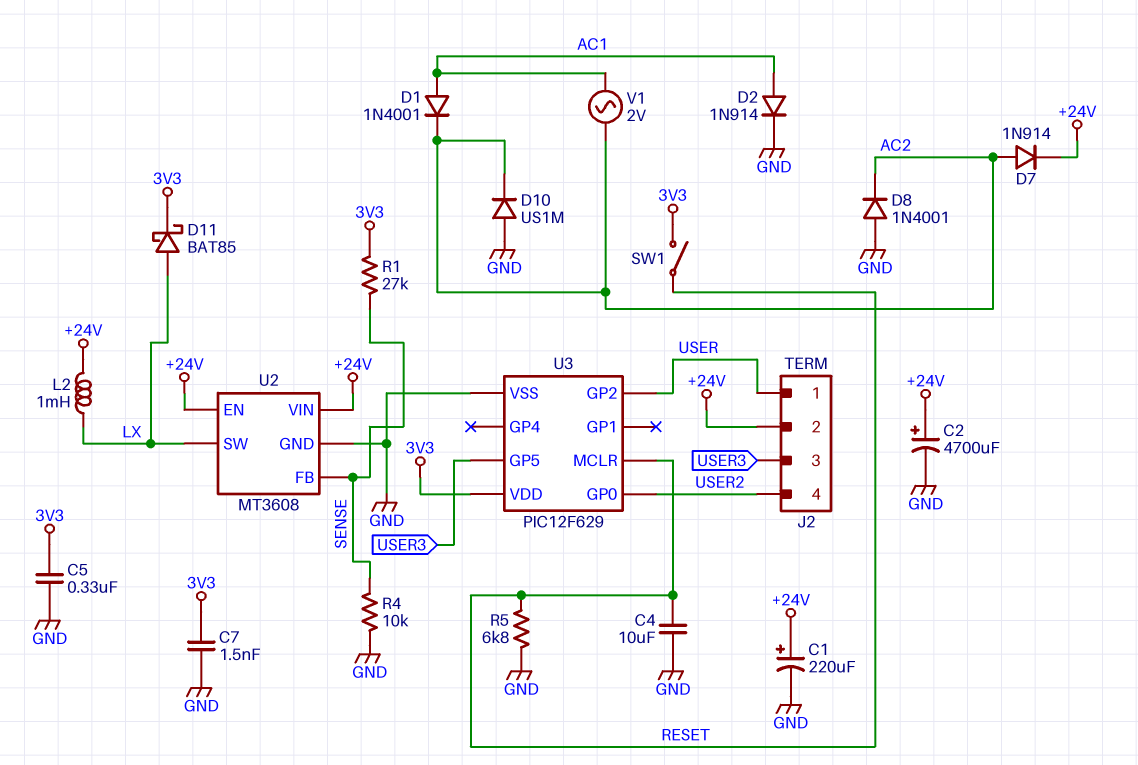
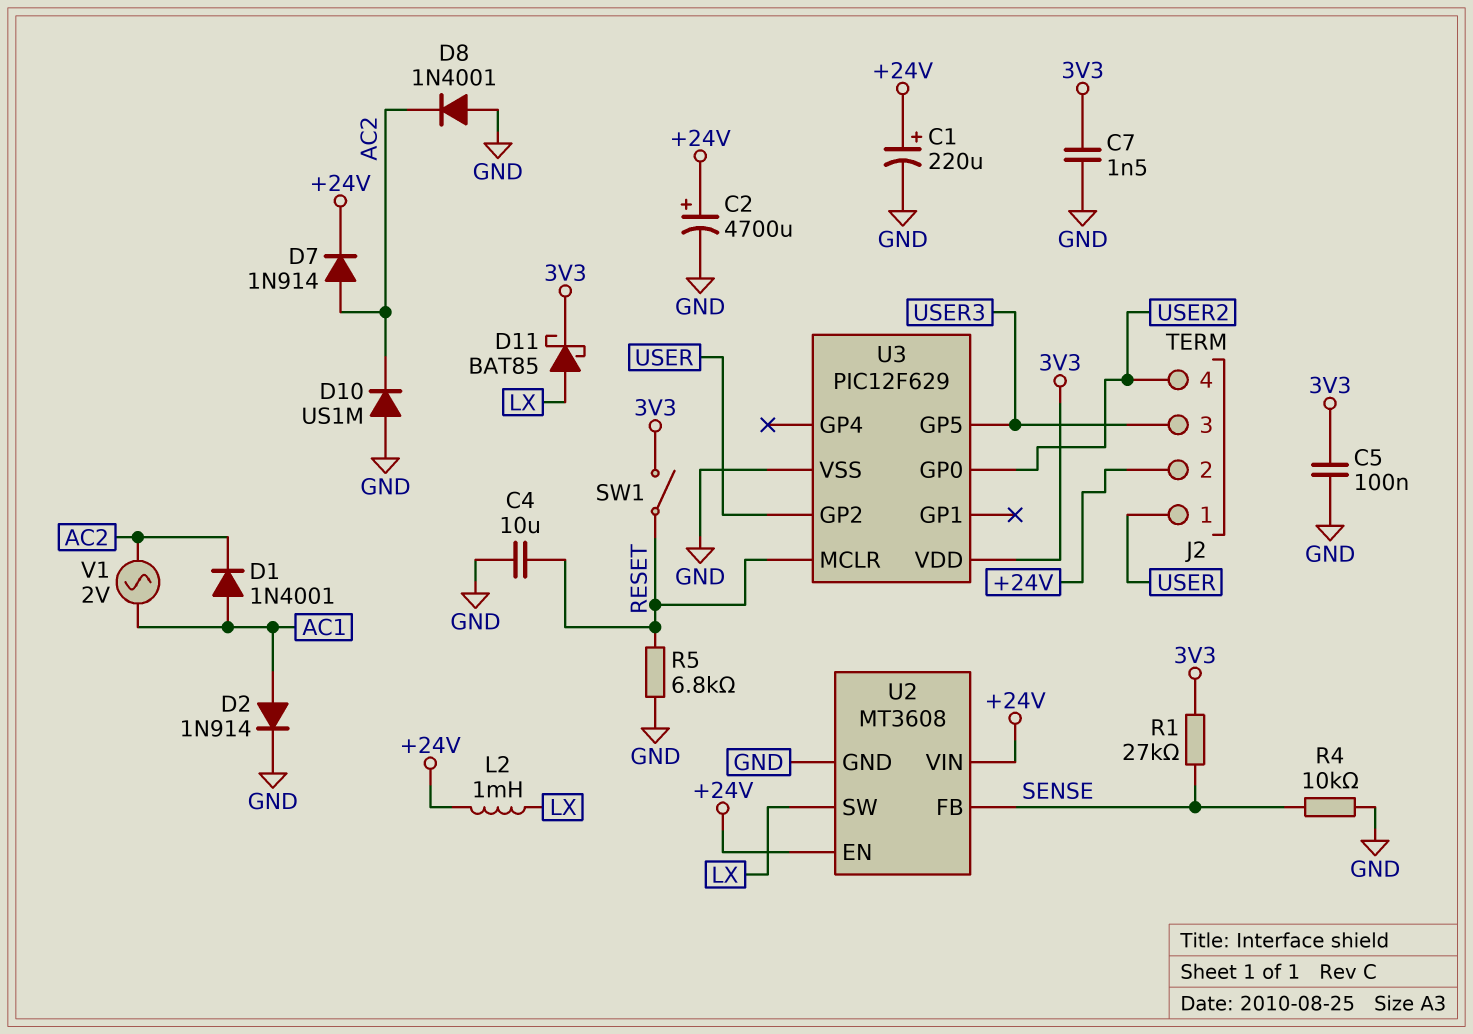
C5: 330nF (3V3, GND) -> 100nF (3V3, GND)

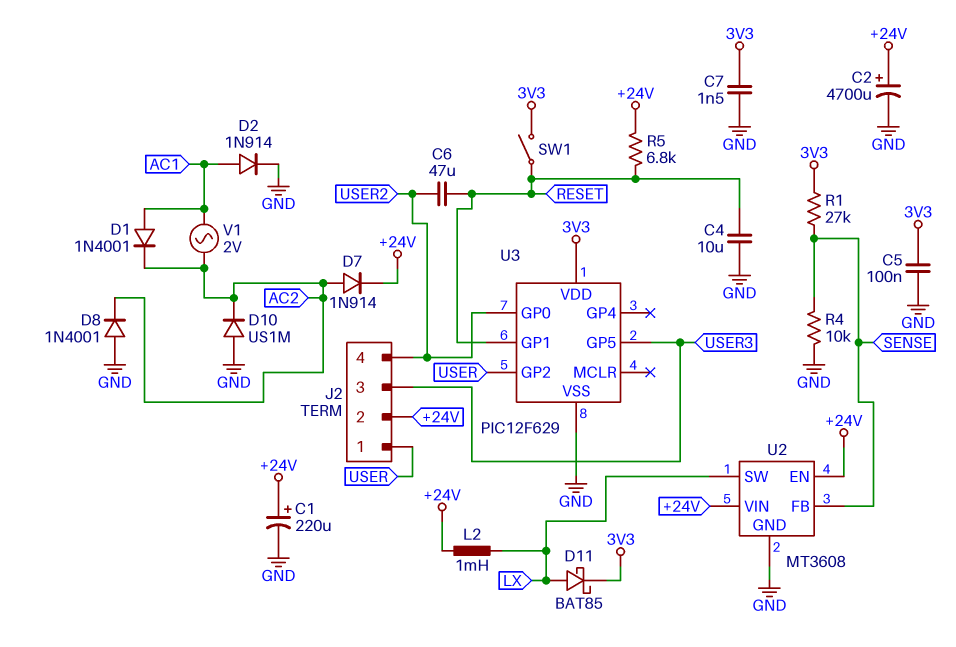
C6: none -> 47uF (RESET, USER2)
R5: 6.8k (GND, RESET) -> 6.8k (+24V, RESET)
U3 pin GP1: none -> RESET
U3 pin MCLR: RESET -> none

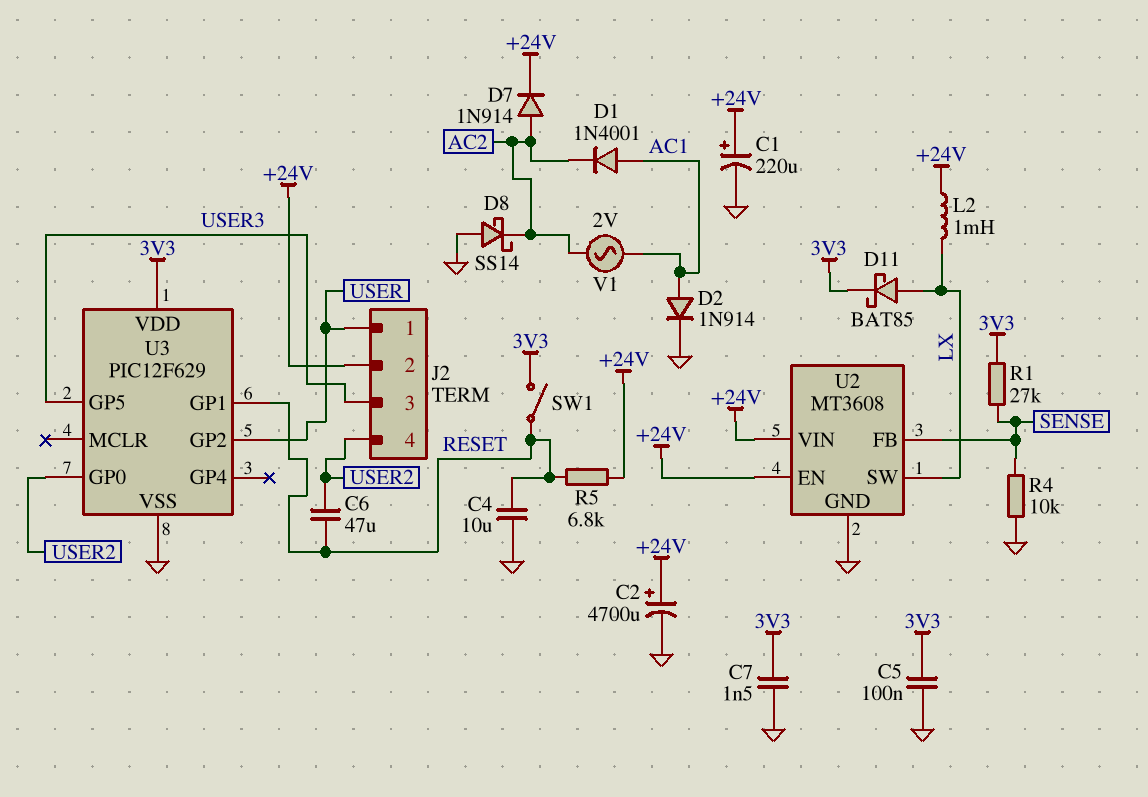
D8: diode 1N4001 (A GND, K AC2) -> schottky SS14 (A GND, K AC2)
D10: diode US1M (A GND, K AC2) -> none

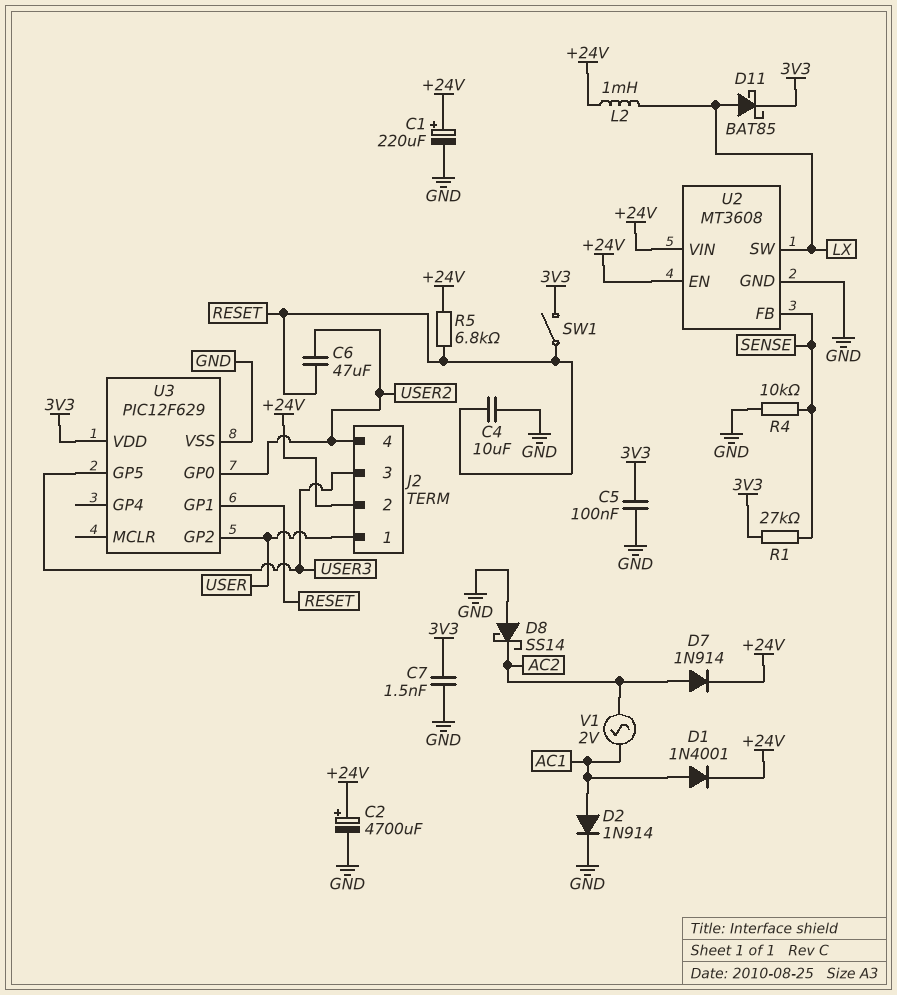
D1: diode 1N4001 (A AC1, K AC2) -> diode 1N4001 (A AC1, K +24V)

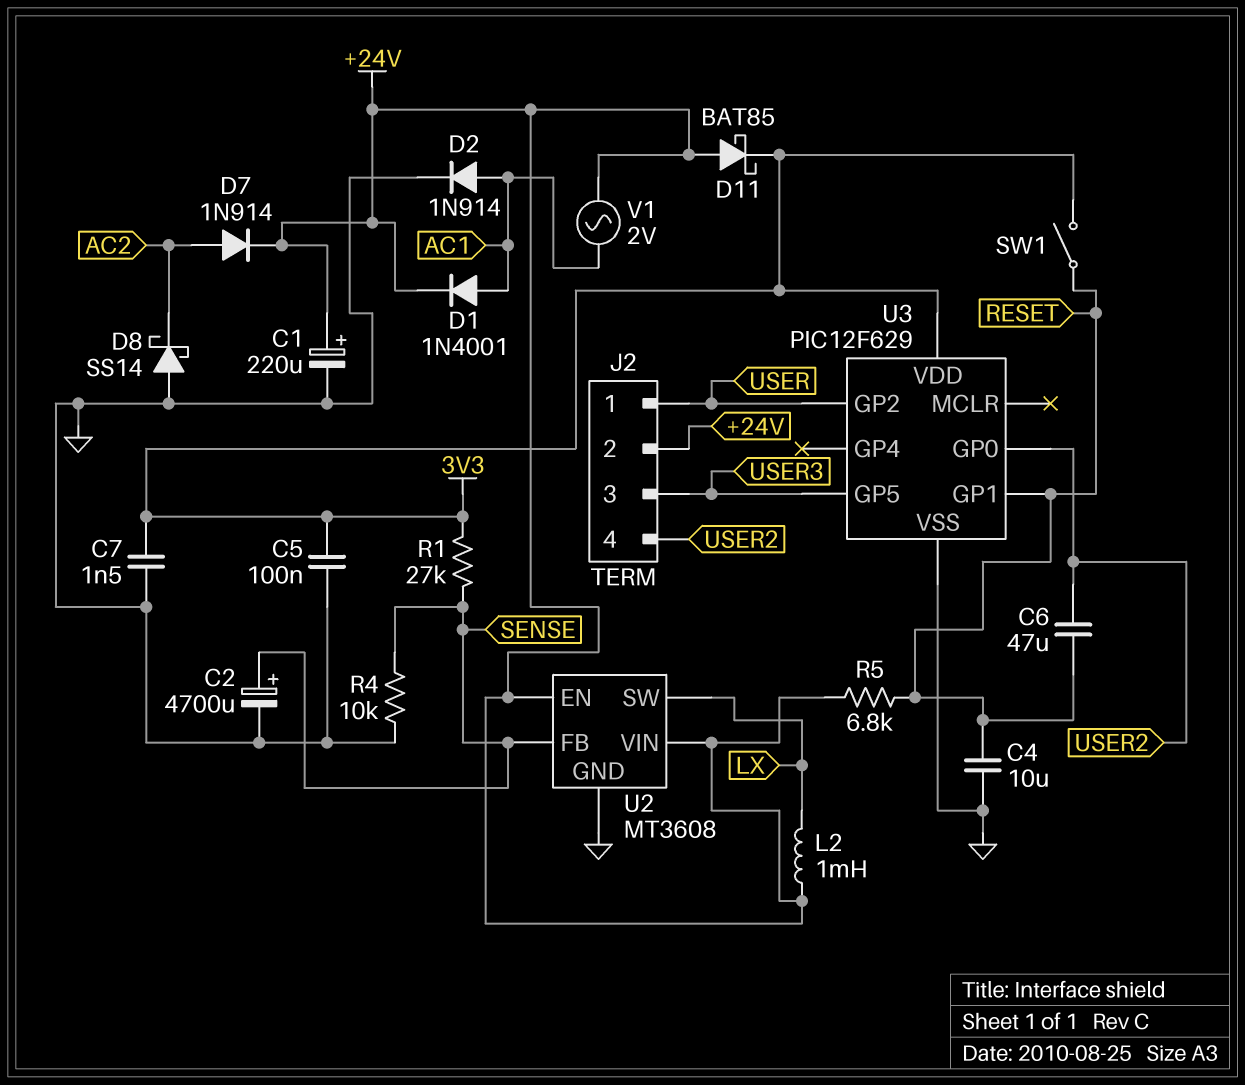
C2: 4700uF (plus +24V, minus GND) -> 4700uF (plus SENSE, minus GND)
D11: schottky BAT85 (A LX, K 3V3) -> schottky BAT85 (A +24V, K 3V3)
V1: AC 2V (AC1, AC2) -> AC 2V (+24V, AC1)

